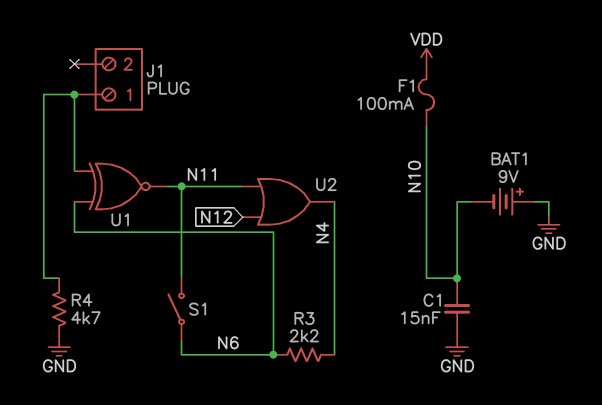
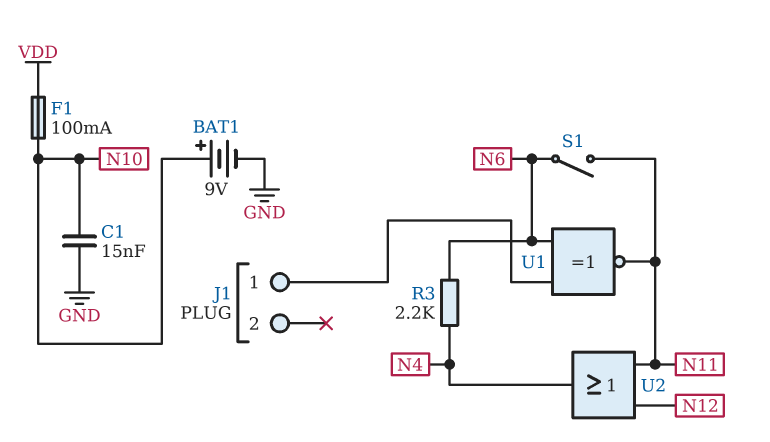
BAT1: 9V (plus GND, minus N10) -> 9V (plus N10, minus GND)
R4: 4.7k (GND, J1/1) -> none

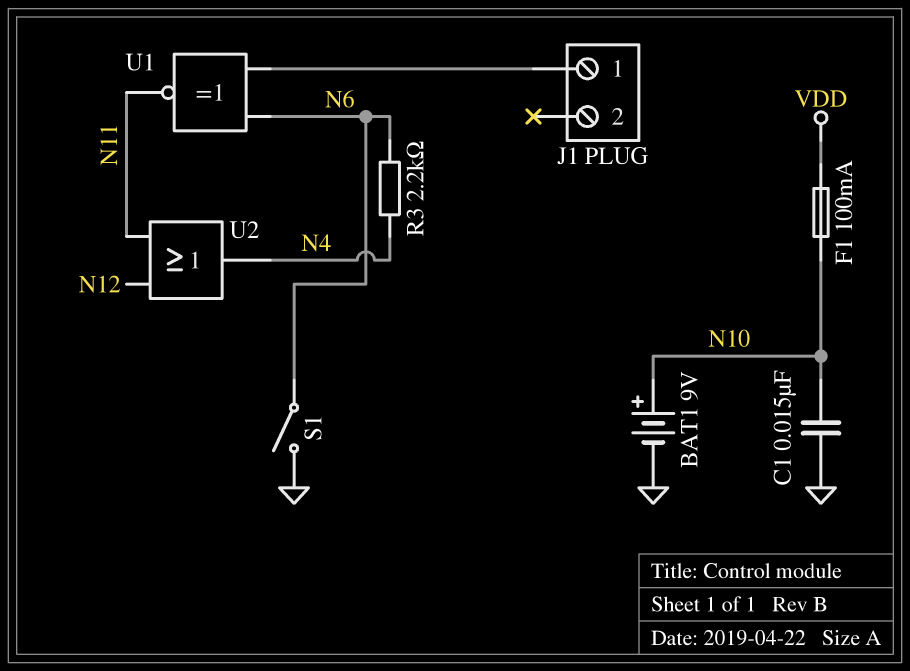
S1: switch (N6, N11) -> switch (GND, N6)

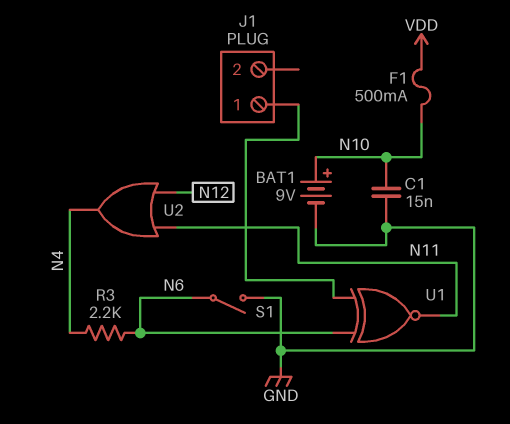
F1: 100mA (N10, VDD) -> 500mA (N10, VDD)

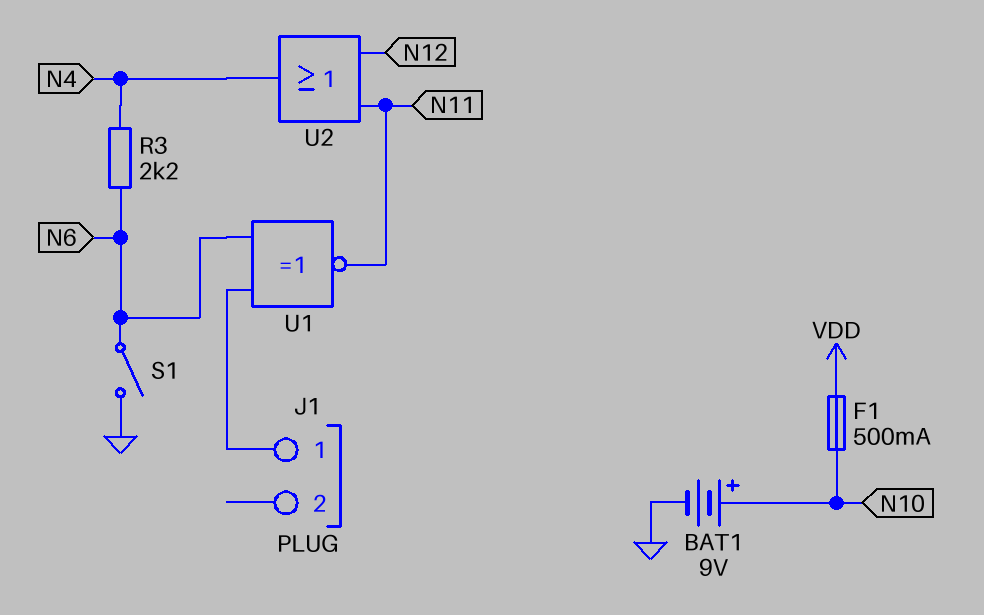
C1: 15nF (GND, N10) -> none

